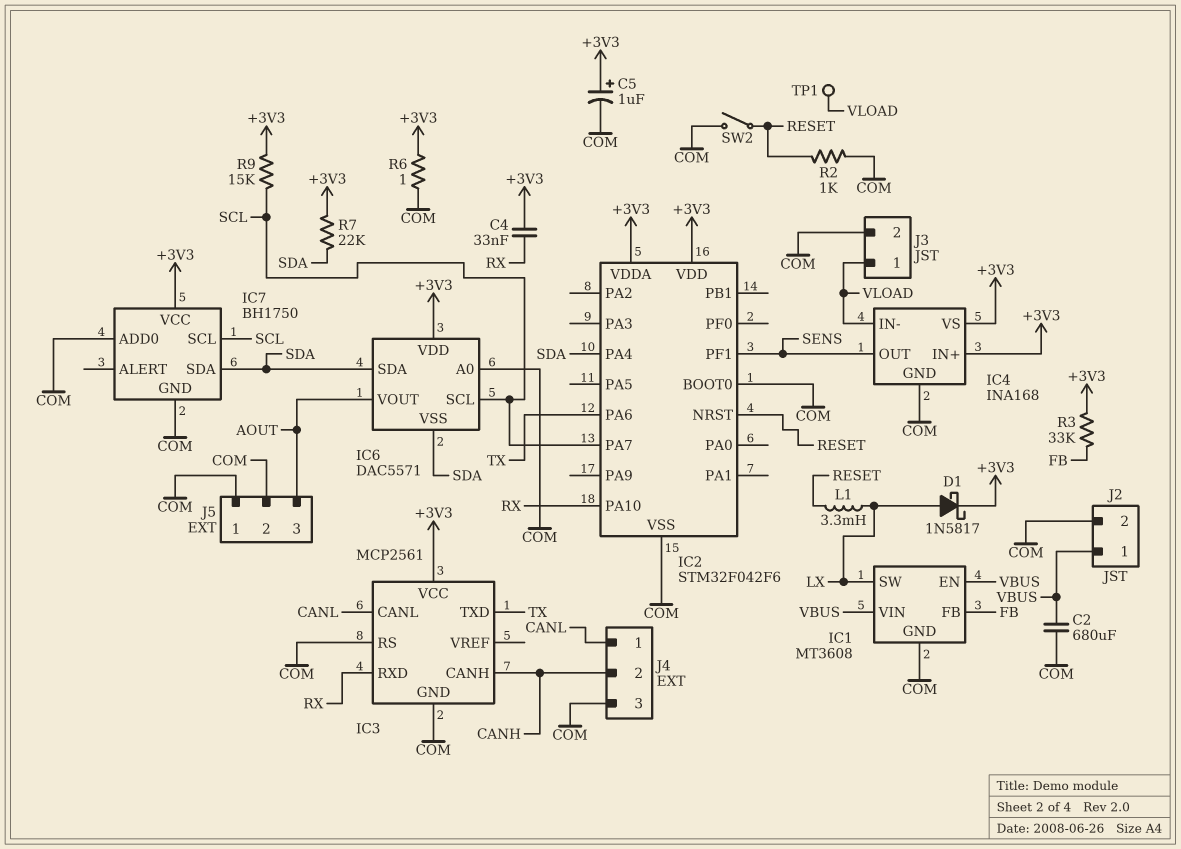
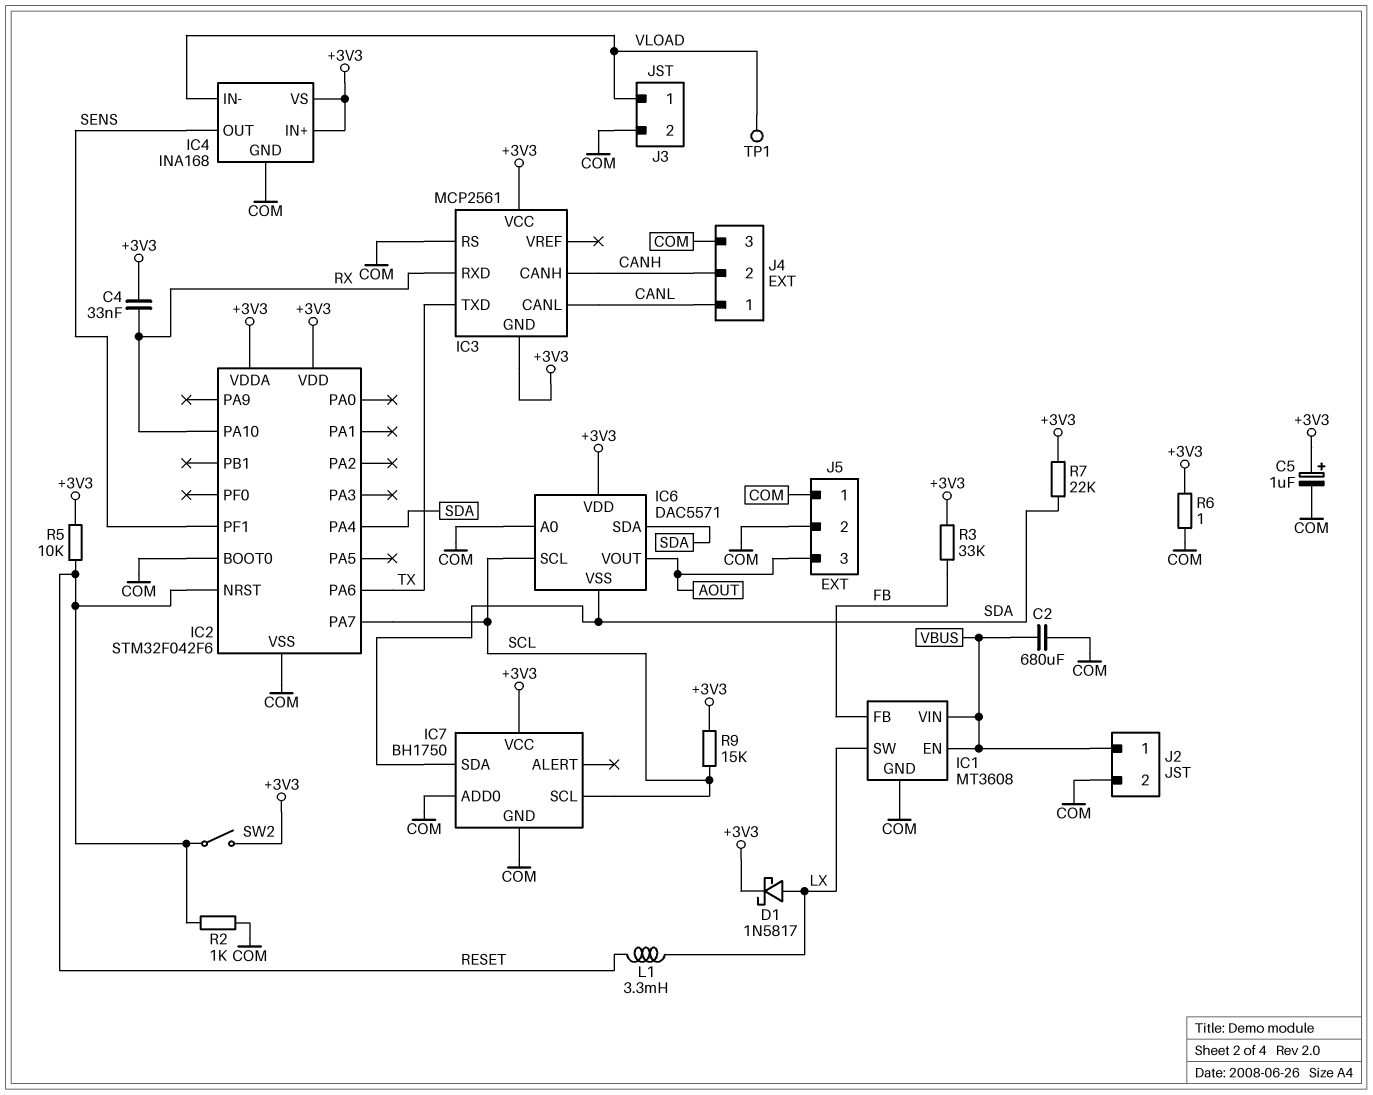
IC3 pin GND: COM -> +3V3
R5: none -> 10k (+3V3, RESET)
SW2: switch (COM, RESET) -> switch (+3V3, RESET)

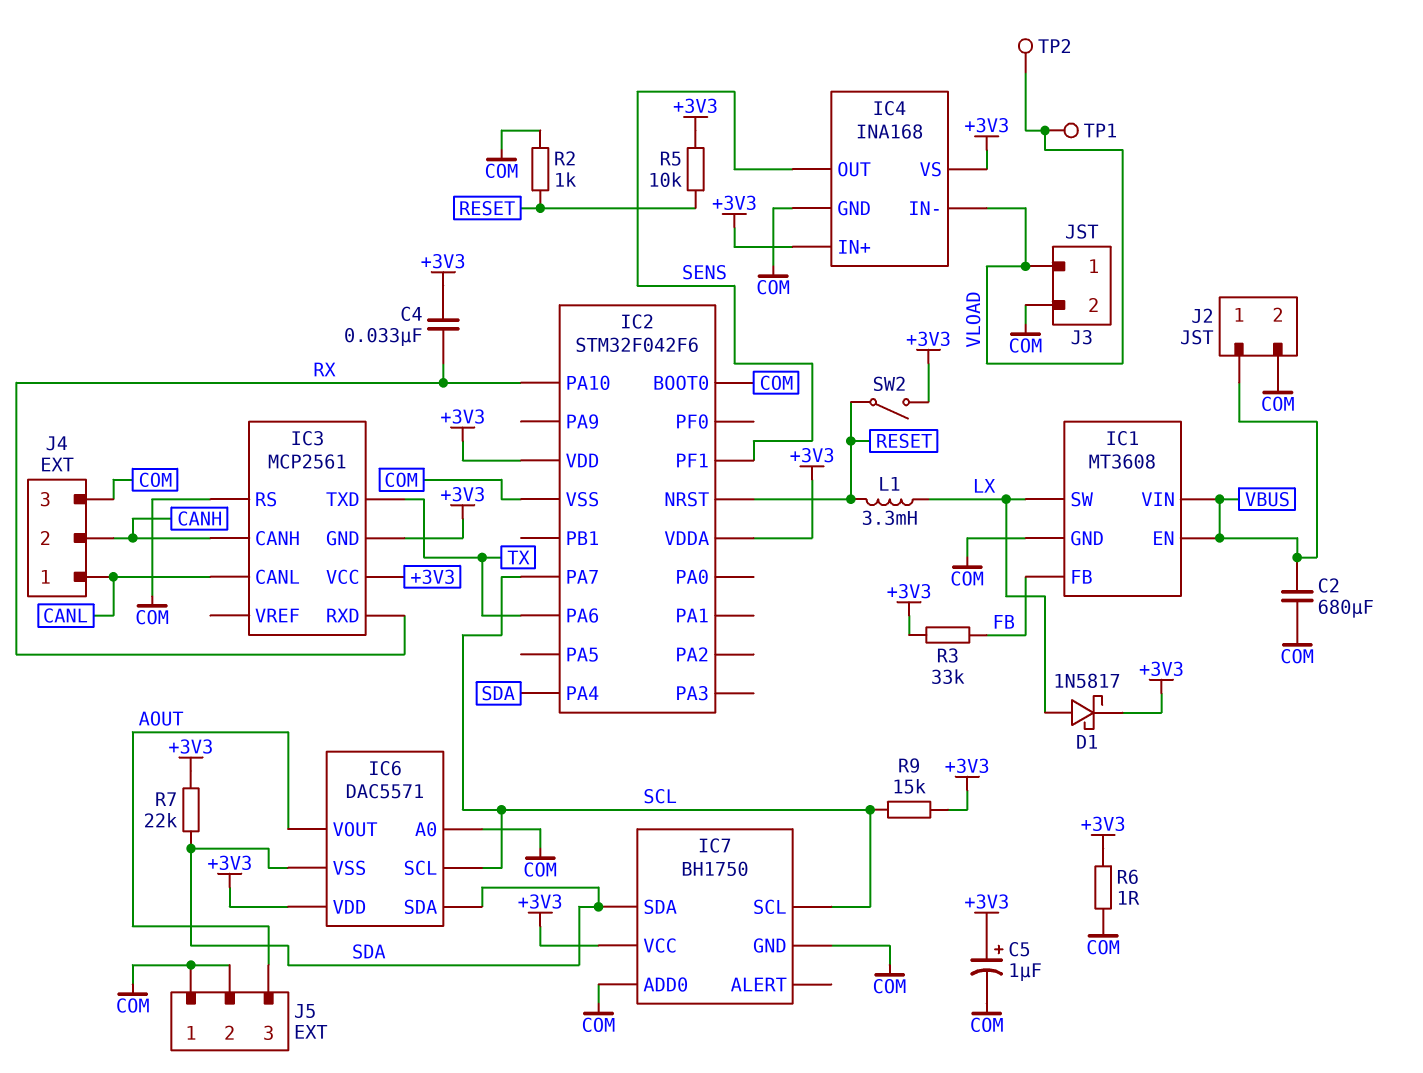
TP2: none -> test point (VLOAD)

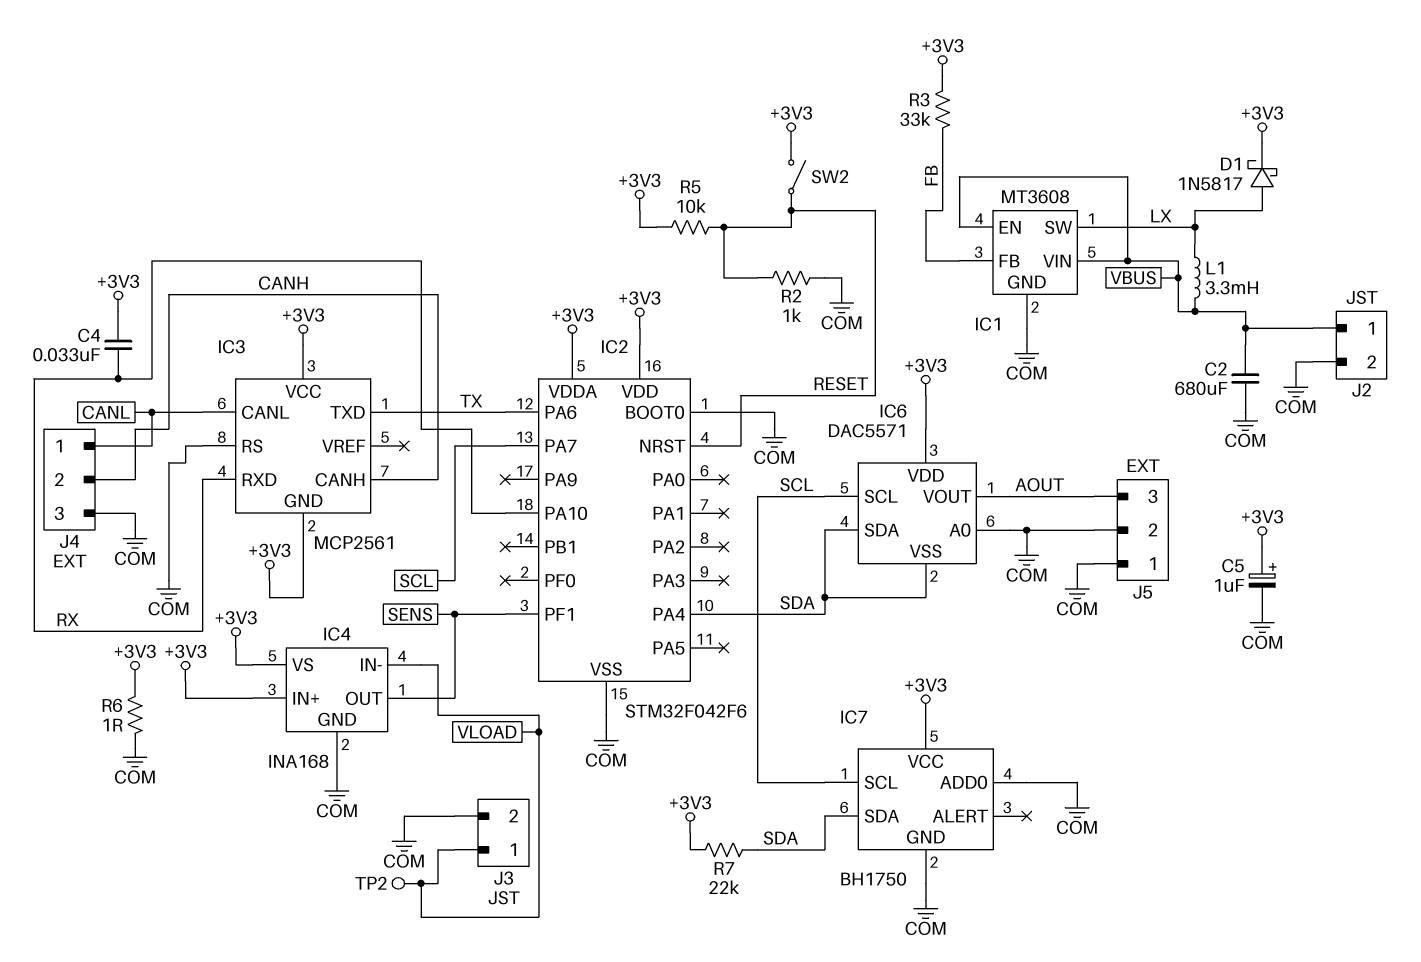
L1: 3.3mH (LX, RESET) -> 3.3mH (LX, VBUS)
R9: 15k (+3V3, SCL) -> none
TP1: test point (VLOAD) -> none

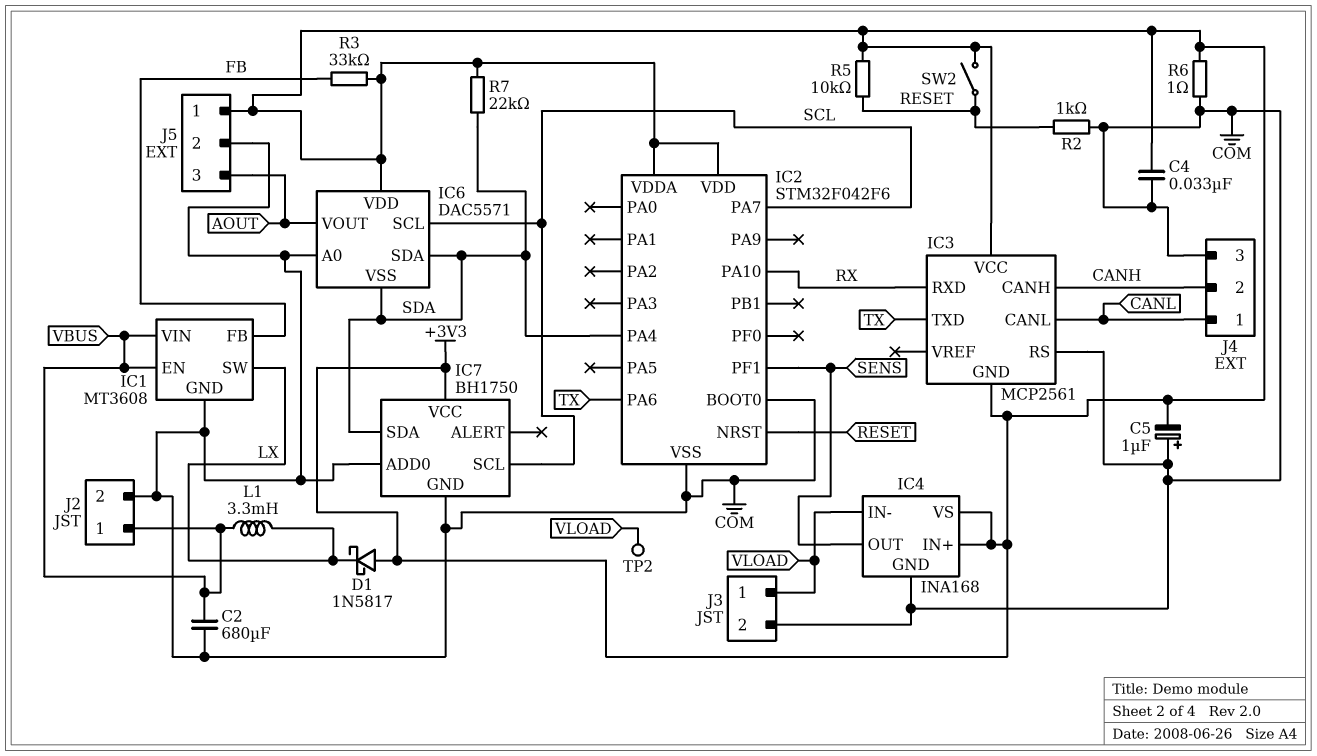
C4: 33nF (+3V3, RX) -> 33nF (+3V3, COM)
C5: 1uF (plus +3V3, minus COM) -> 1uF (plus COM, minus +3V3)
D1: schottky 1N5817 (A LX, K +3V3) -> schottky 1N5817 (A +3V3, K LX)
J5 pin 1: COM -> +3V3

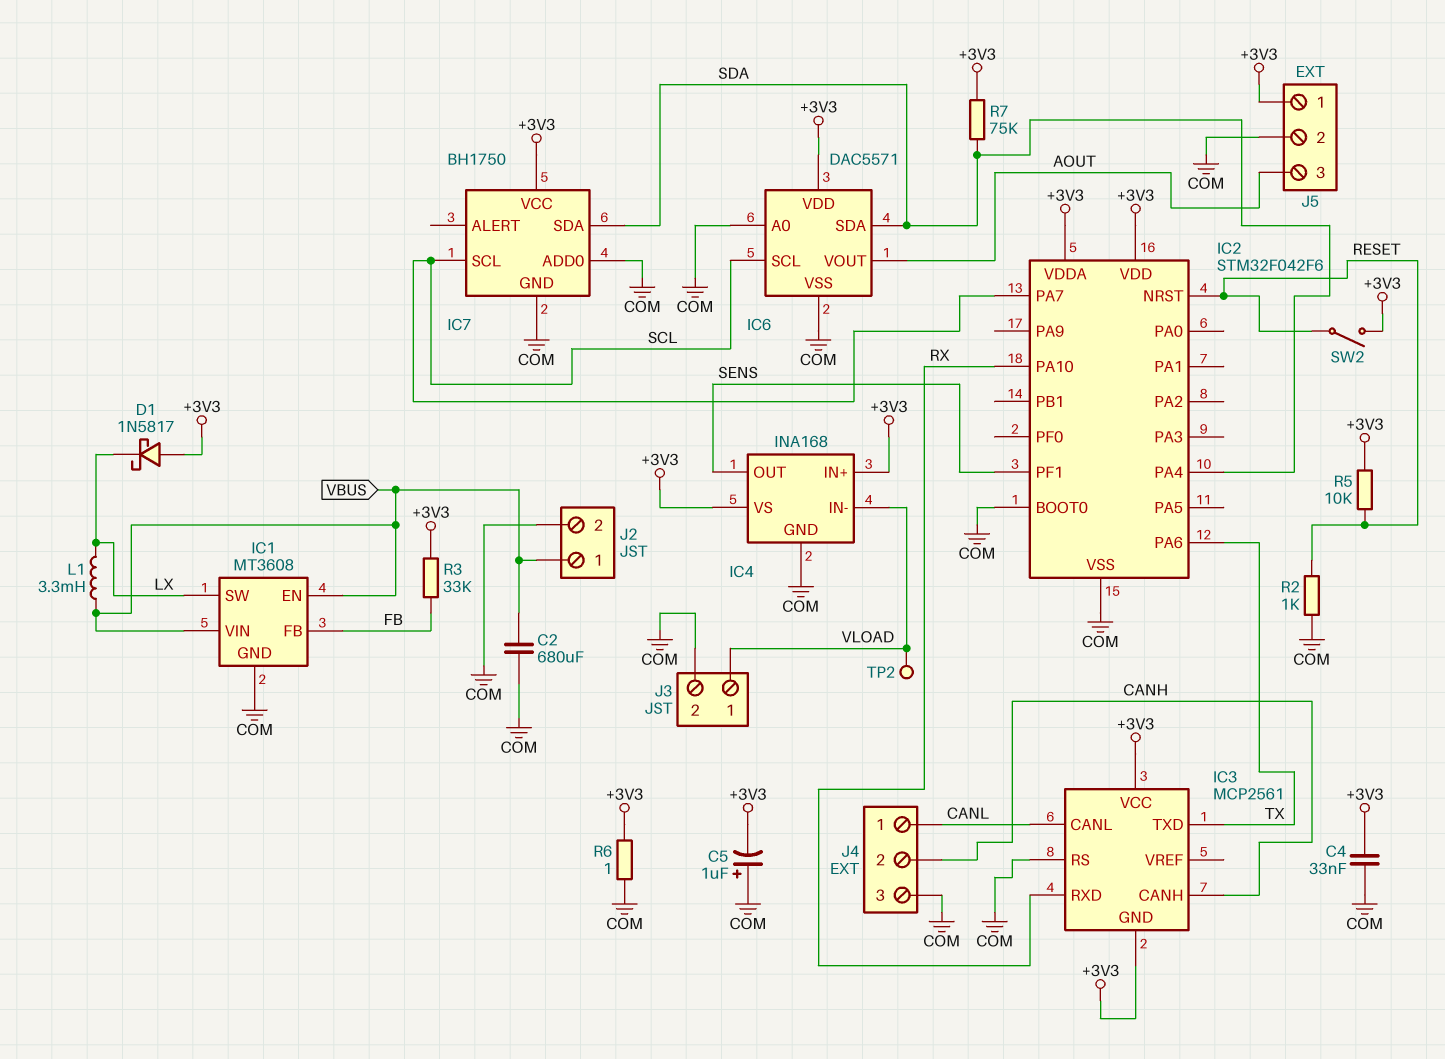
IC6 pin VSS: SDA -> COM
R7: 22k (+3V3, SDA) -> 75k (+3V3, SDA)

